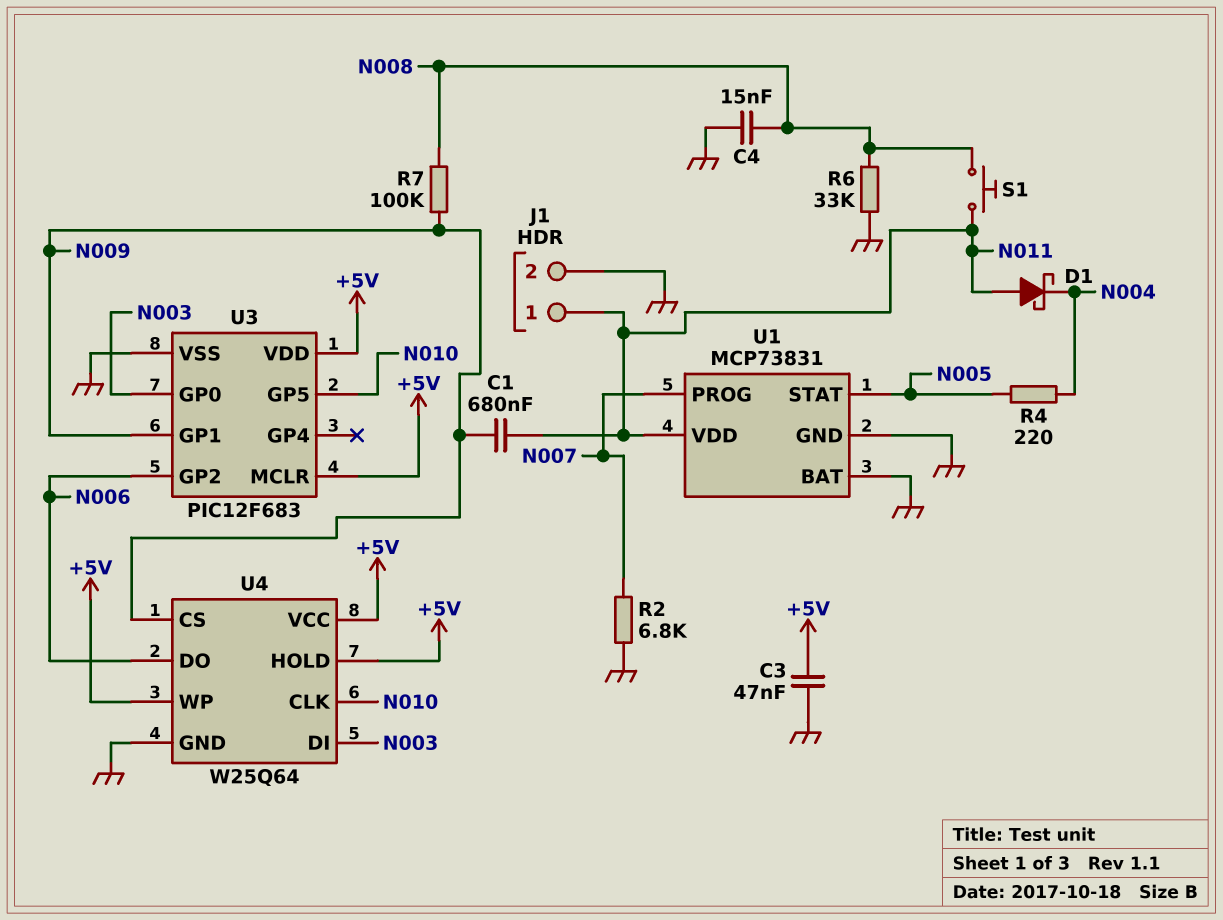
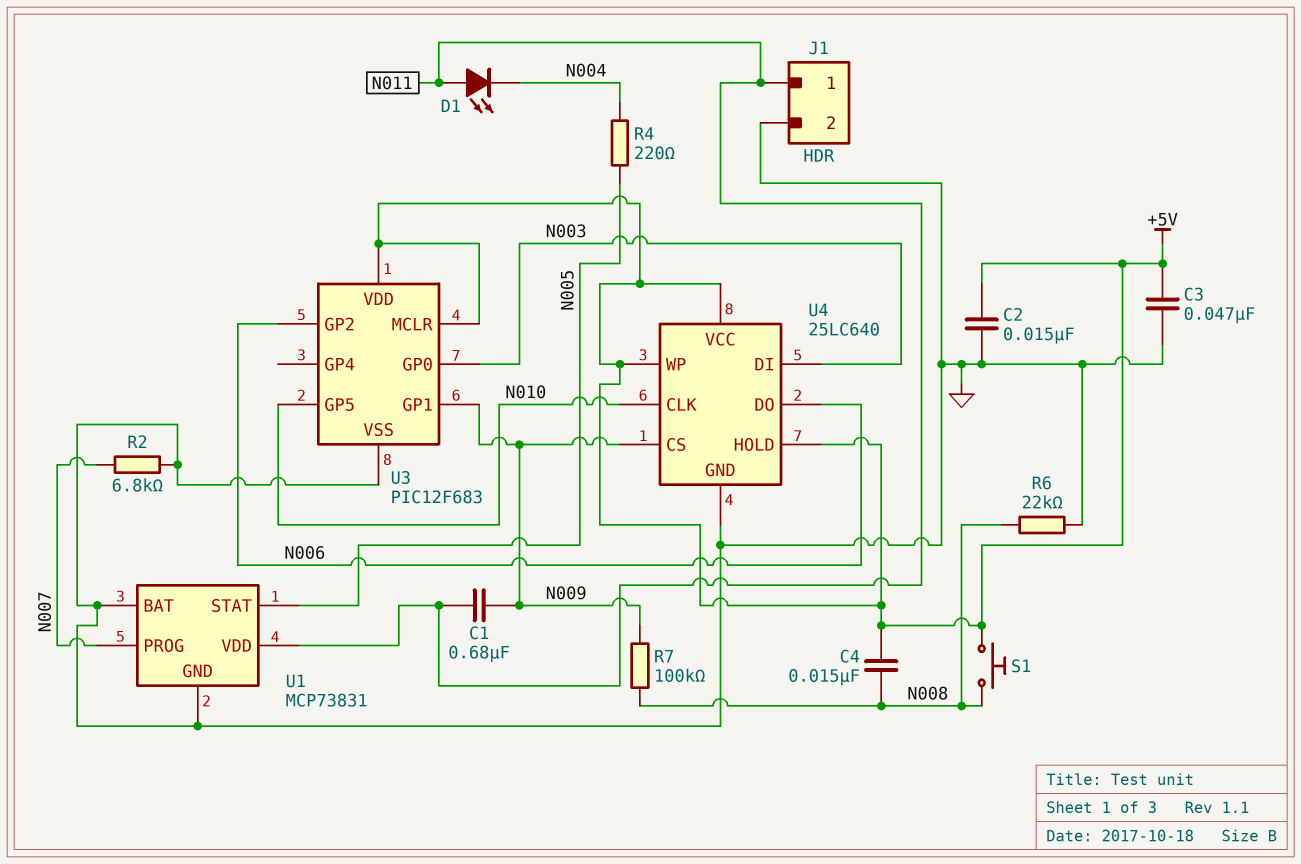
C2: none -> 15nF (+5V, GND)
C4: 15nF (GND, N008) -> 15nF (+5V, N008)
D1: schottky (A N011, K N004) -> LED (A N011, K N004)
R6: 33k (GND, N008) -> 22k (GND, N008)
S1: button (N008, N011) -> button (+5V, N008)
U4: W25Q64 -> 25LC640

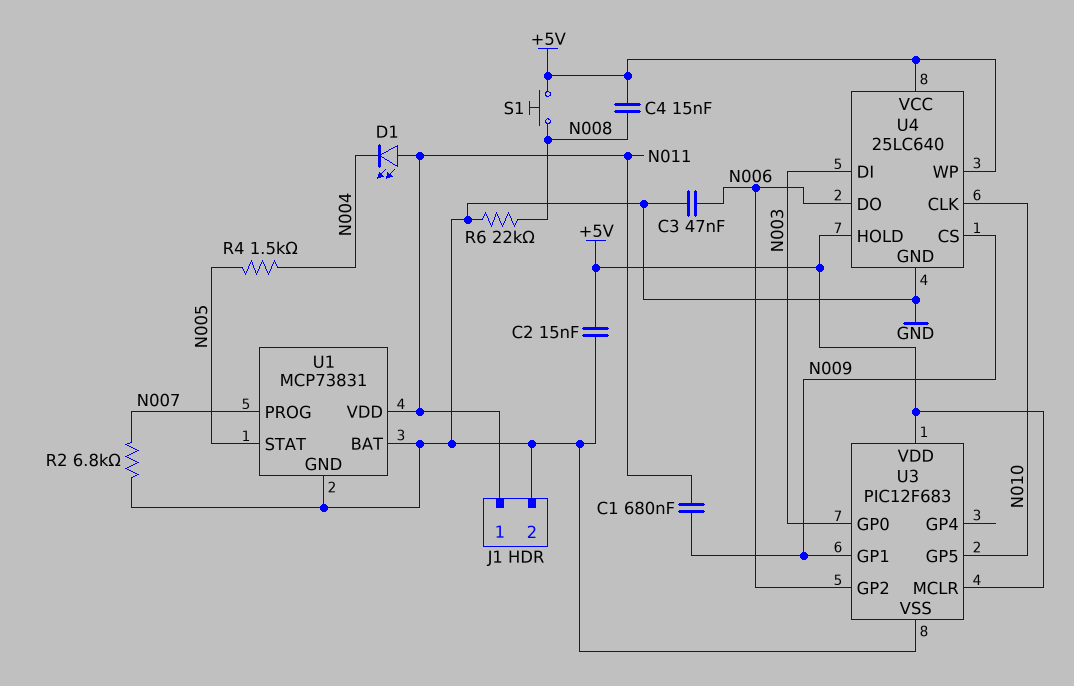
C3: 47nF (+5V, GND) -> 47nF (GND, N006)
R4: 220 (N004, N005) -> 1.5k (N004, N005)
R7: 100k (N008, N009) -> none

